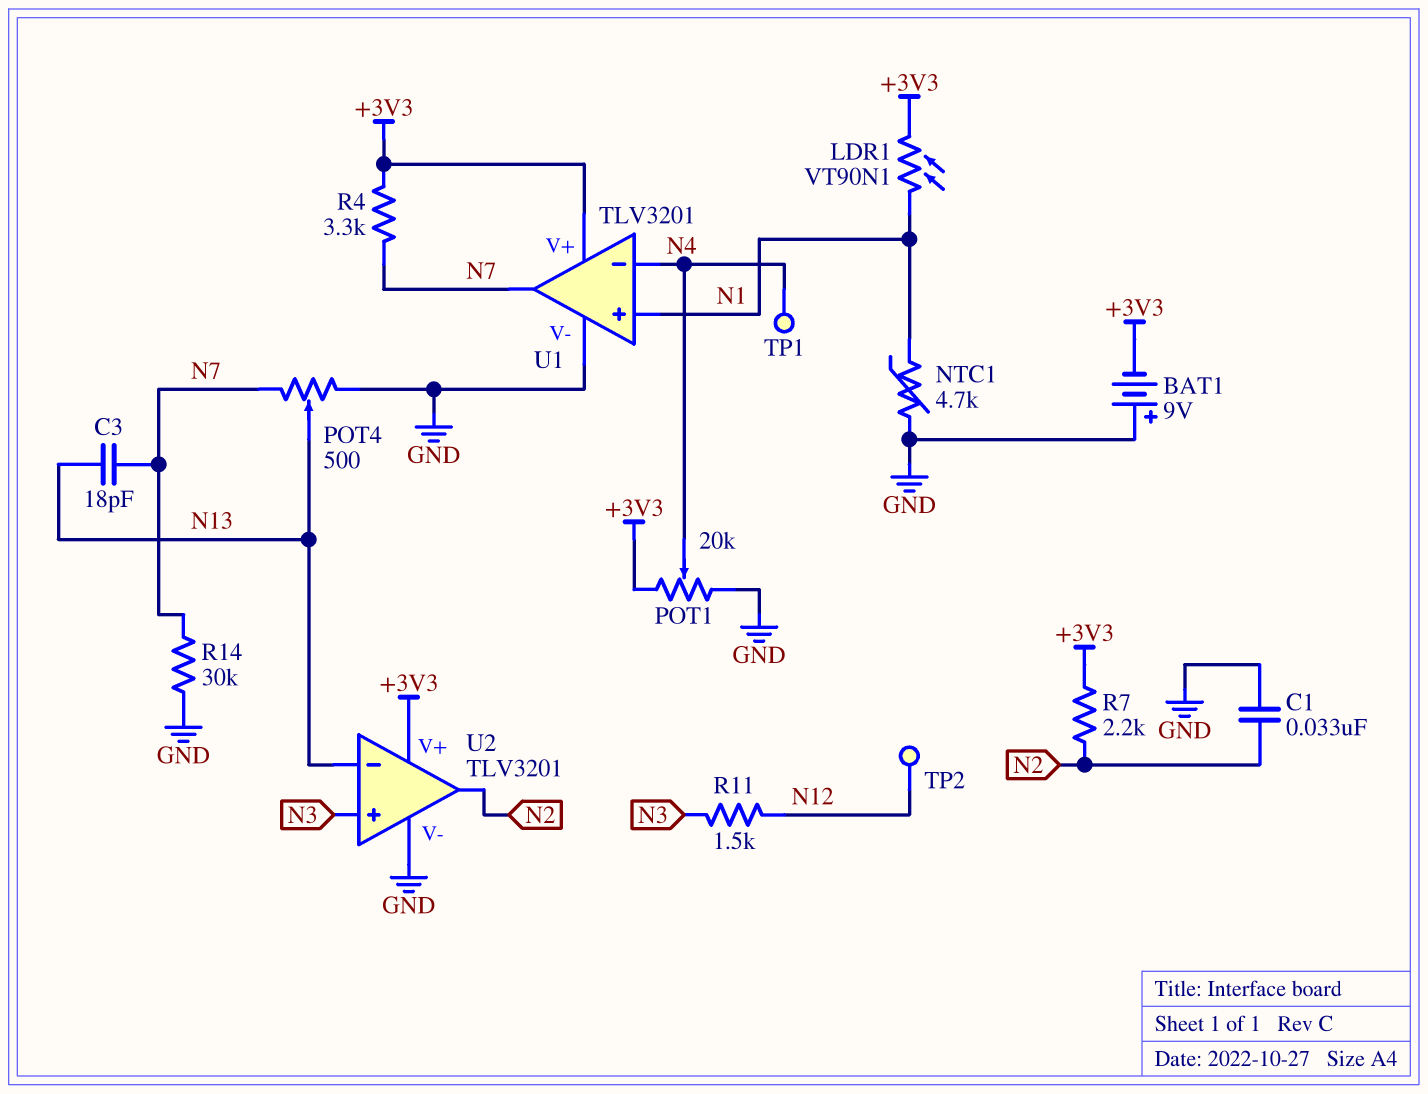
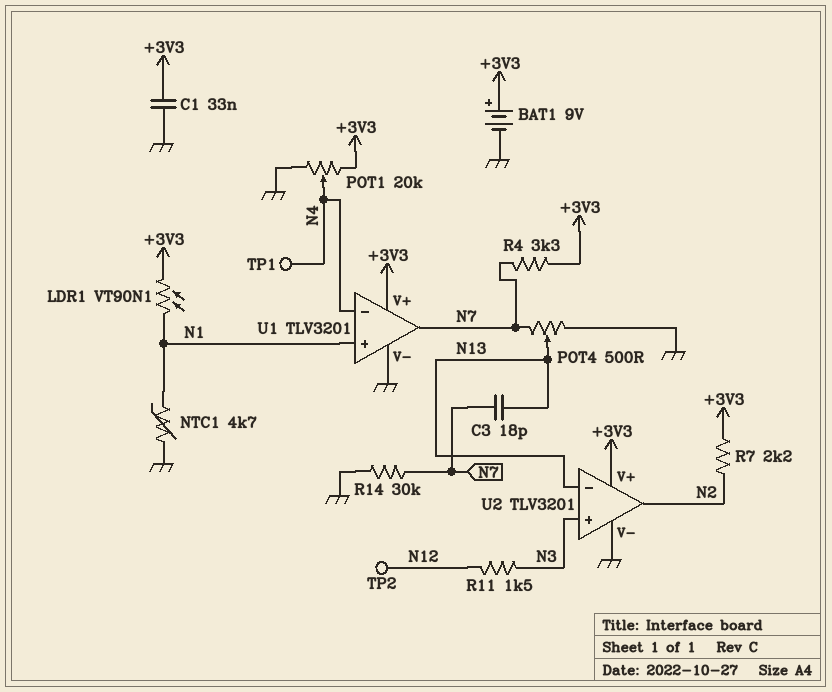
BAT1: 9V (plus GND, minus +3V3) -> 9V (plus +3V3, minus GND)
C1: 33nF (GND, N2) -> 33nF (+3V3, GND)

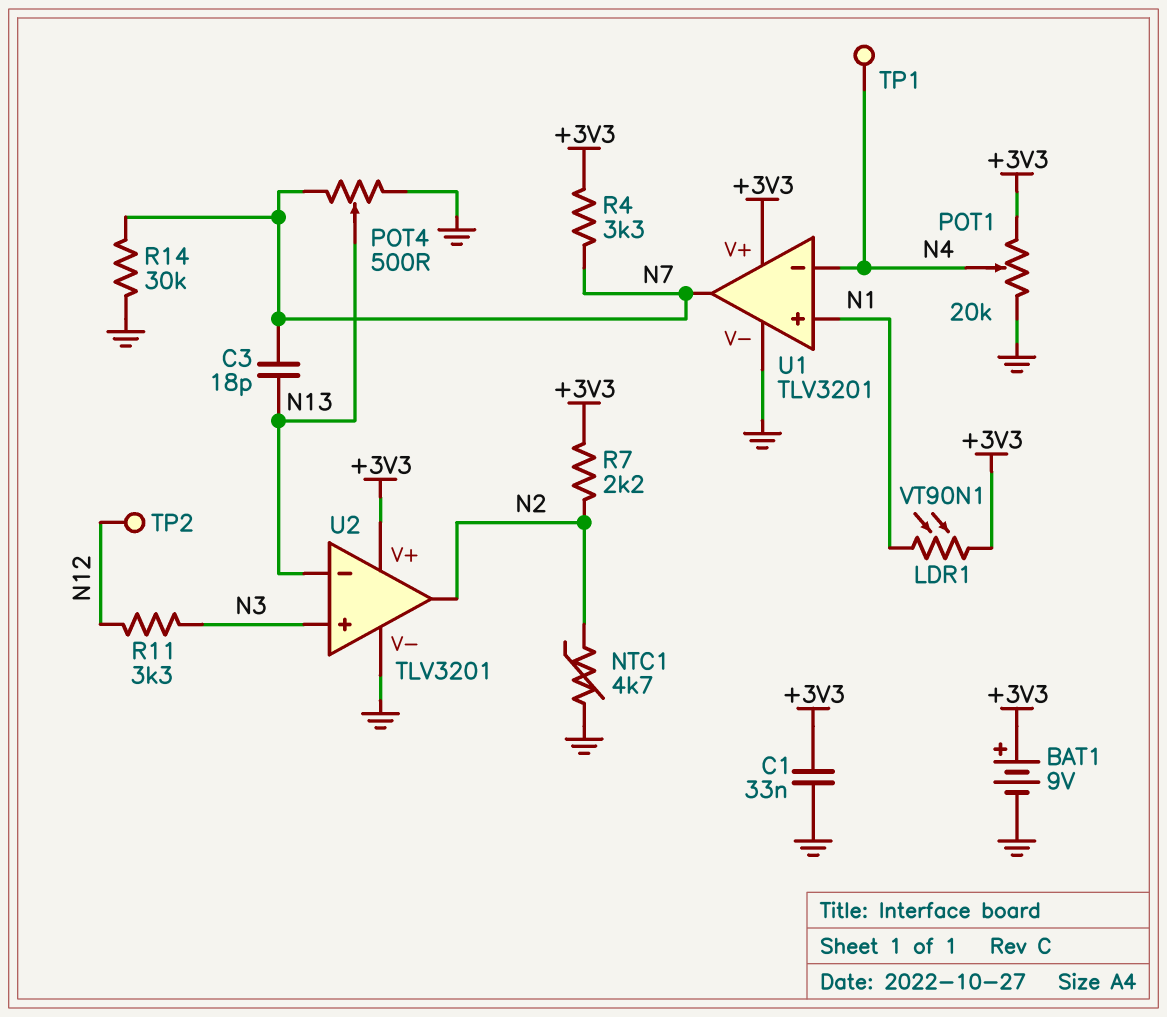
NTC1: 4.7k (GND, N1) -> 4.7k (GND, N2)
R11: 1.5k (N3, N12) -> 3.3k (N3, N12)

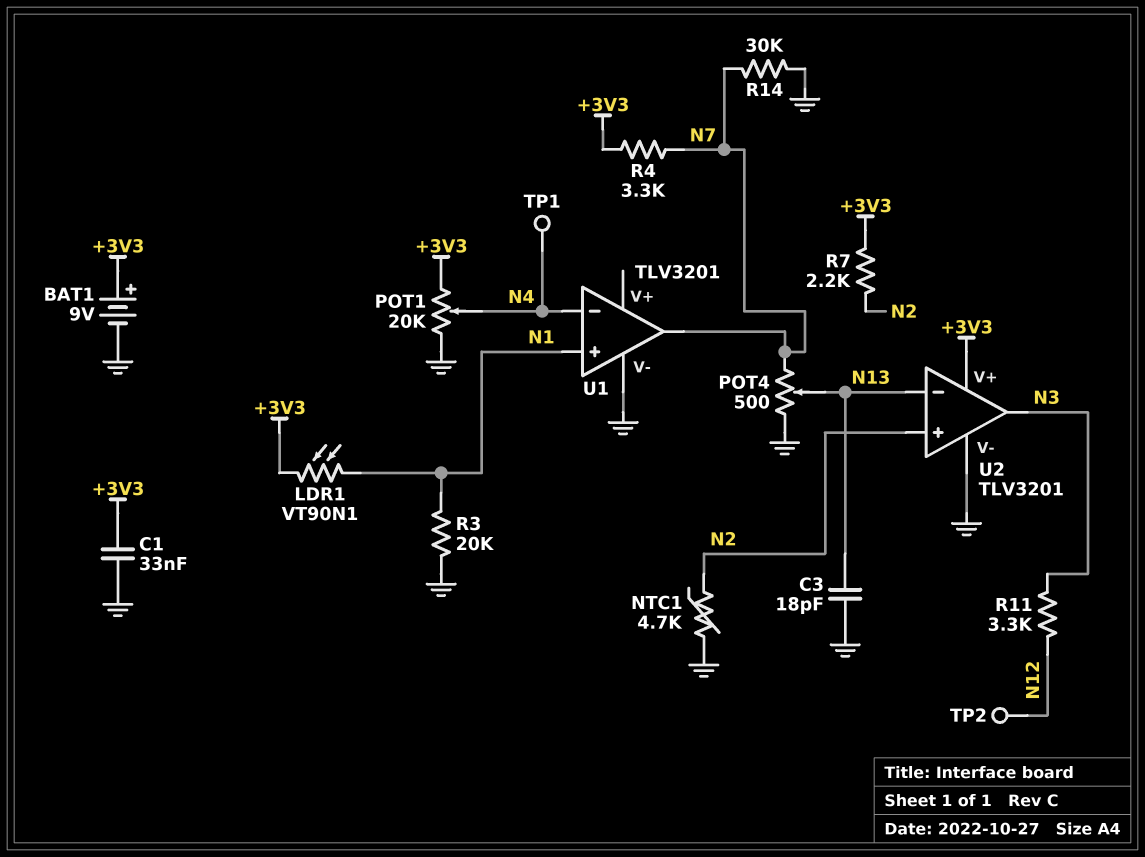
C3: 18pF (N7, N13) -> 18pF (GND, N13)
R3: none -> 20k (GND, N1)
U1 pin V+: +3V3 -> none
U2 pin in+: N3 -> N2
U2 pin out: N2 -> N3

